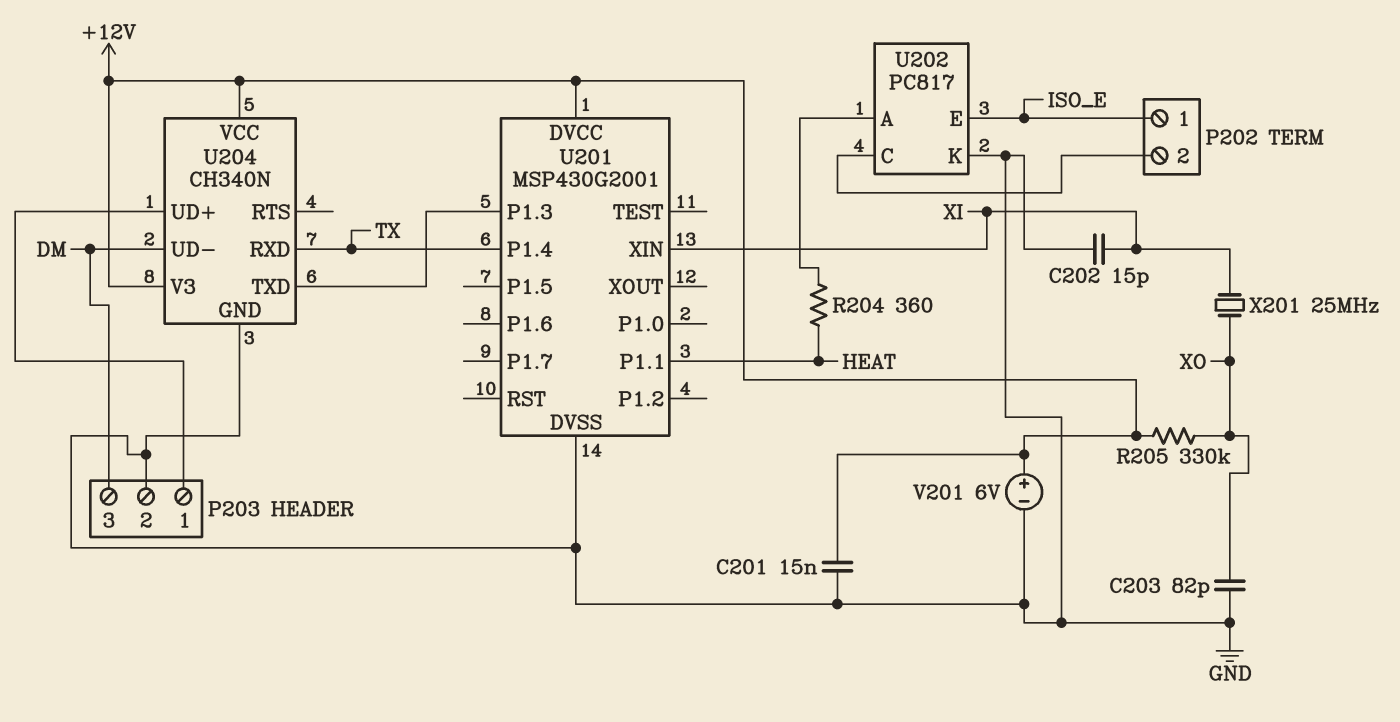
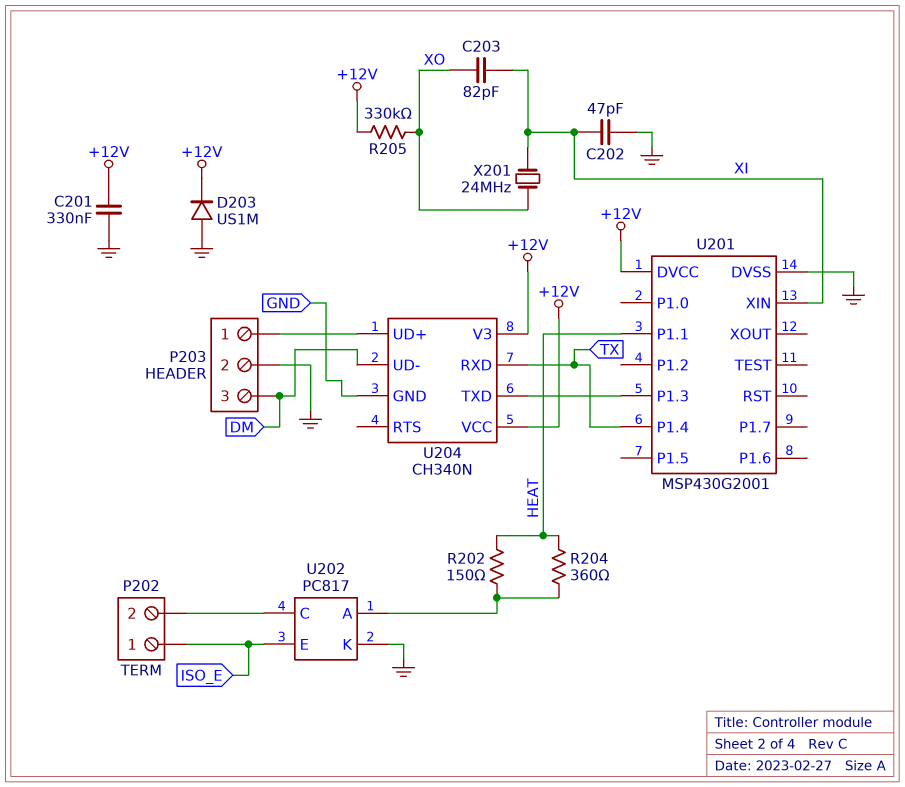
C201: 15nF (+12V, GND) -> 330nF (+12V, GND)
C202: 15pF (GND, XI) -> 47pF (GND, XI)
C203: 82pF (GND, XO) -> 82pF (XI, XO)
D203: none -> diode US1M (A GND, K +12V)
R202: none -> 150 (HEAT, U202/A)
V201: 6V (plus +12V, minus GND) -> none
X201: 25MHz (XI, XO) -> 24MHz (XI, XO)

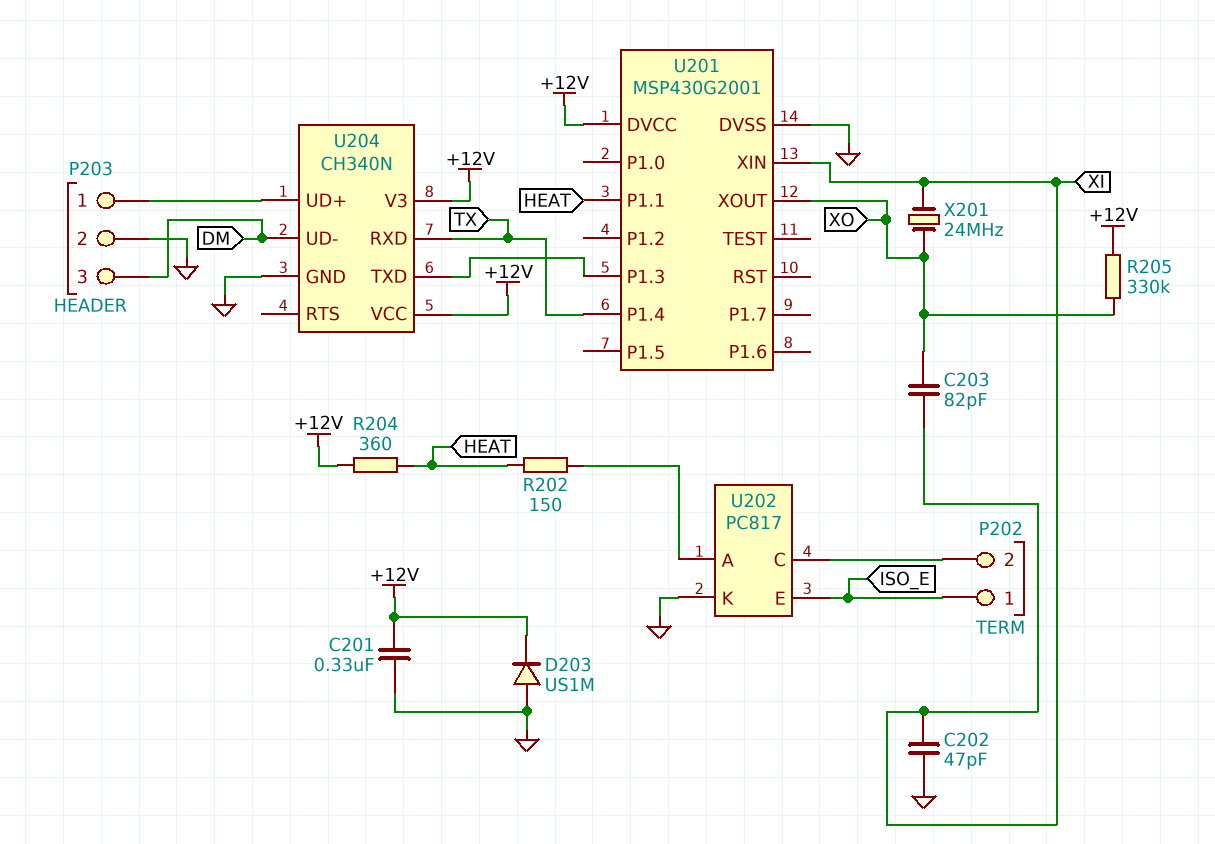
R204: 360 (HEAT, U202/A) -> 360 (+12V, HEAT)
U201 pin XOUT: none -> XO

